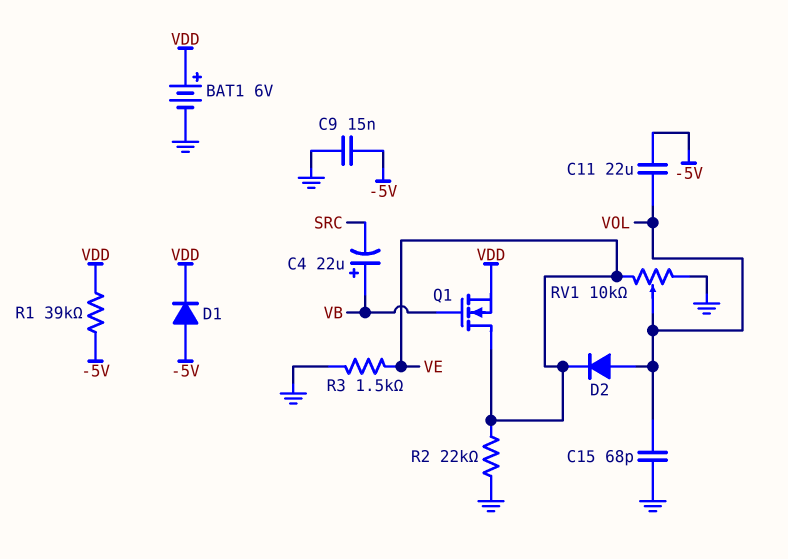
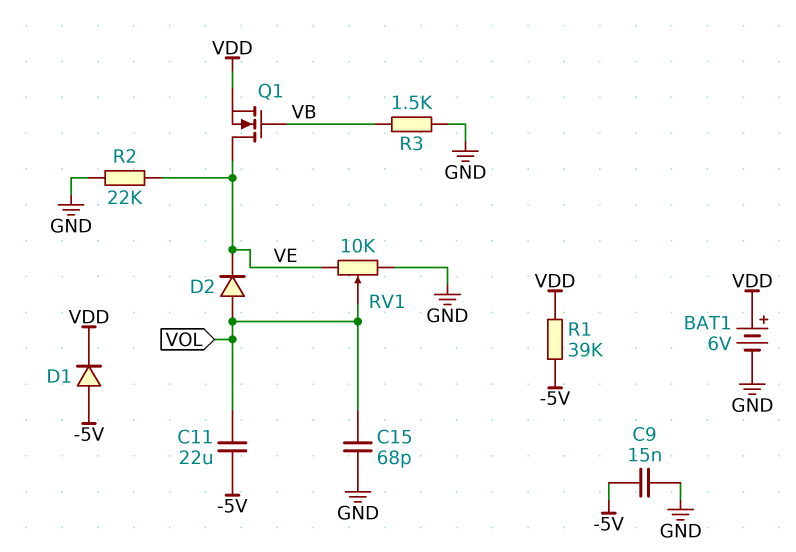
C4: 22uF (plus VB, minus SRC) -> none
R3: 1.5k (GND, VE) -> 1.5k (GND, VB)

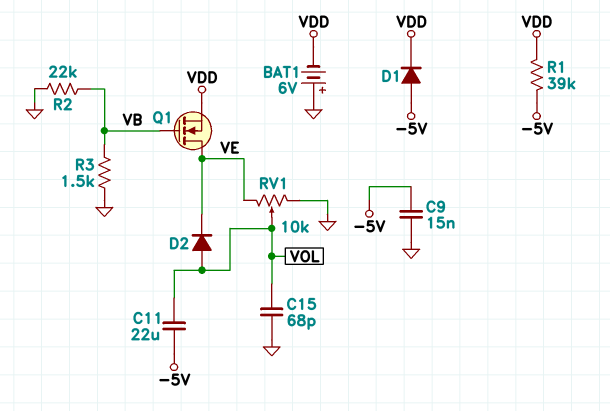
BAT1: 6V (plus VDD, minus GND) -> 6V (plus GND, minus VDD)
R2: 22k (GND, VE) -> 22k (GND, VB)

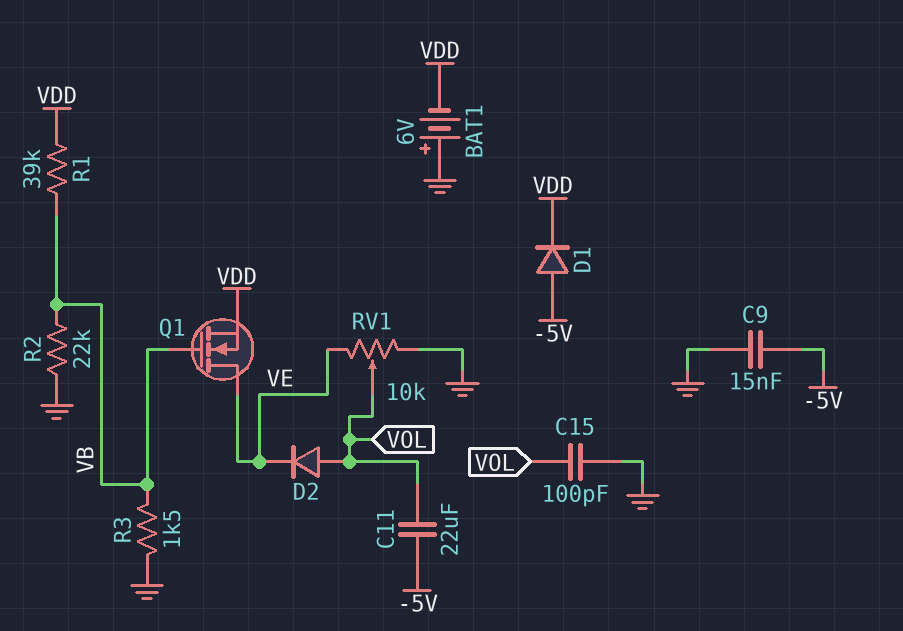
C15: 68pF (GND, VOL) -> 100pF (GND, VOL)
R1: 39k (-5V, VDD) -> 39k (VB, VDD)

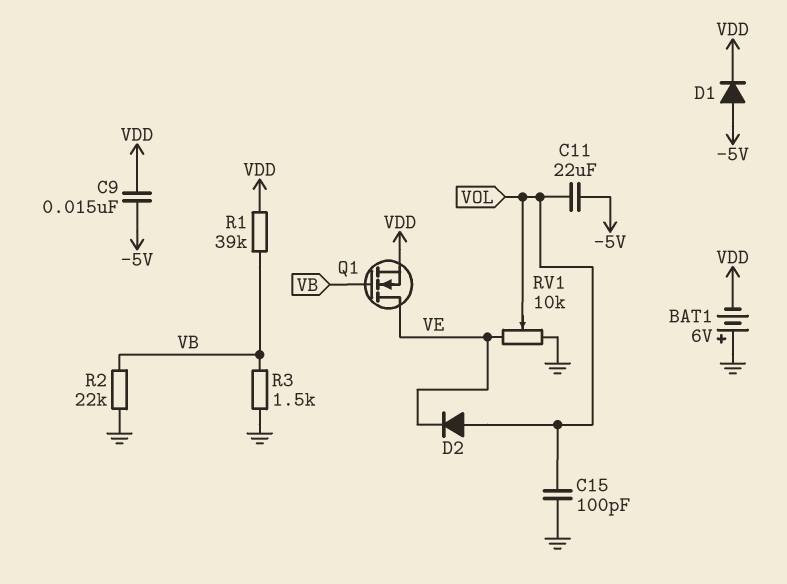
C9: 15nF (-5V, GND) -> 15nF (-5V, VDD)

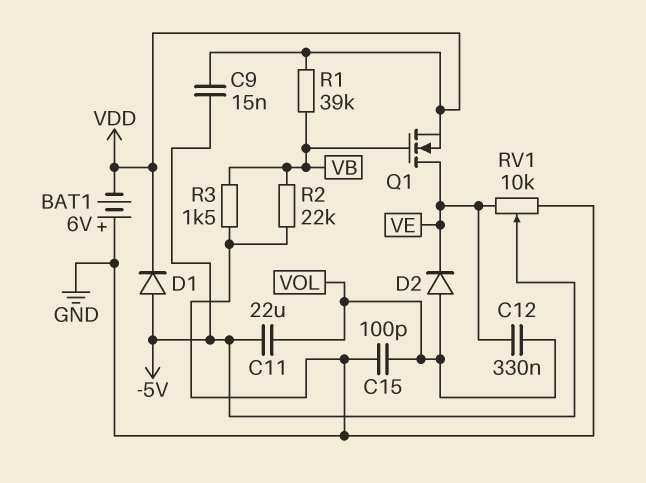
C12: none -> 330nF (VE, VOL)
RV1: 10k (GND, VE, wiper VOL) -> 10k (GND, VE, wiper -5V)

